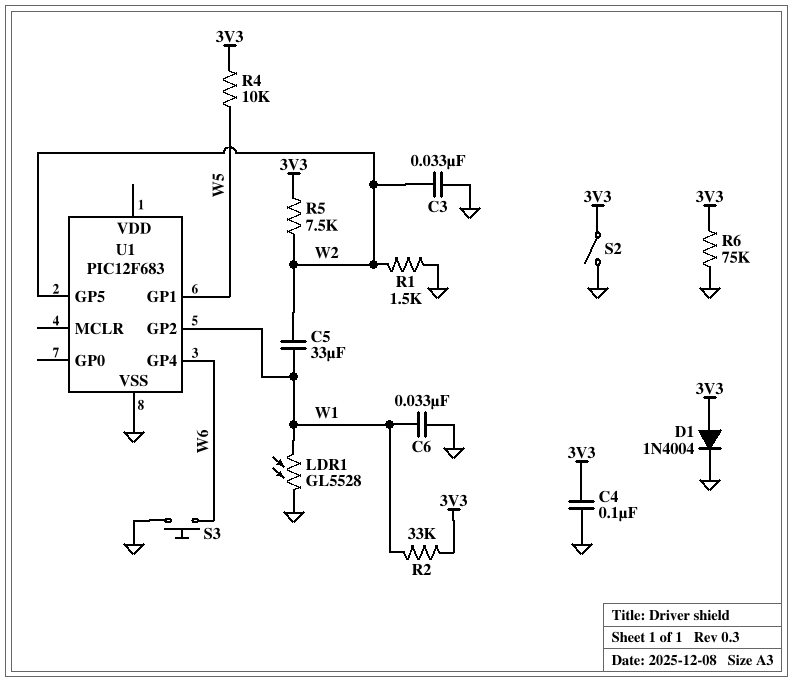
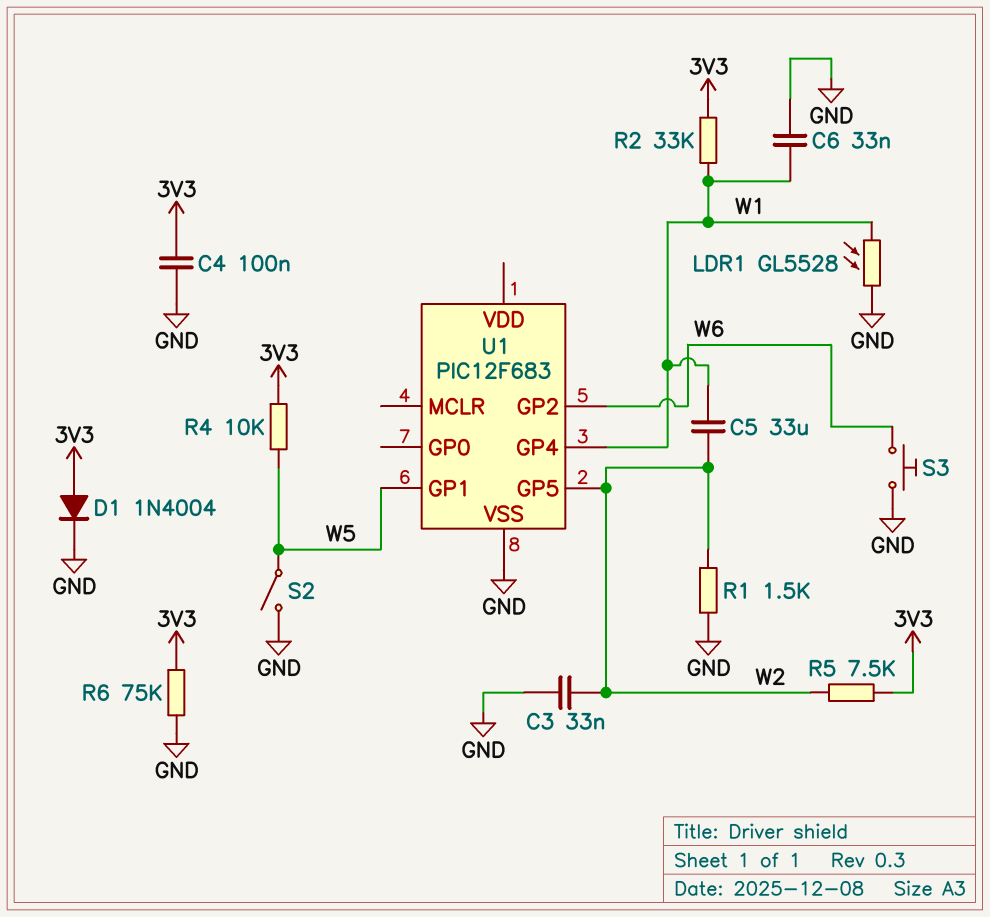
S2: switch (3V3, GND) -> switch (GND, W5)
U1 pin GP2: W1 -> W6
U1 pin GP4: W6 -> W1

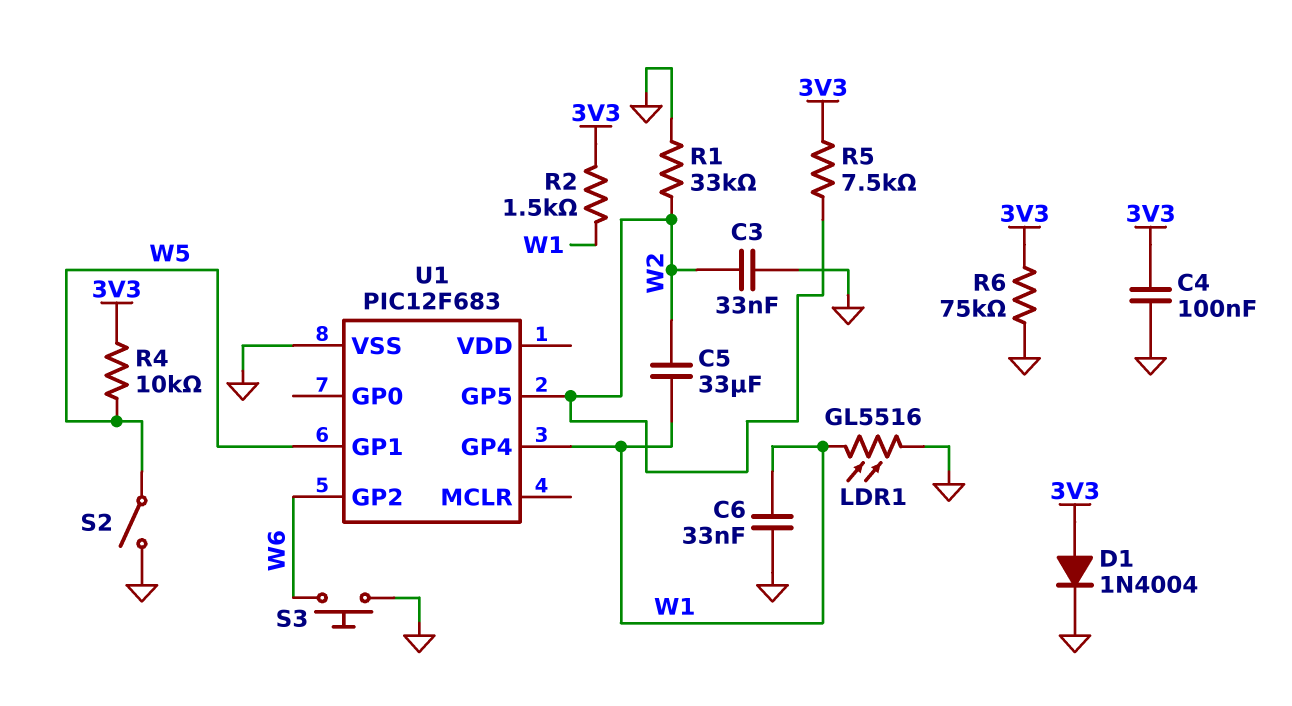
LDR1: GL5528 (GND, W1) -> GL5516 (GND, W1)
R1: 1.5k (GND, W2) -> 33k (GND, W2)
R2: 33k (3V3, W1) -> 1.5k (3V3, W1)

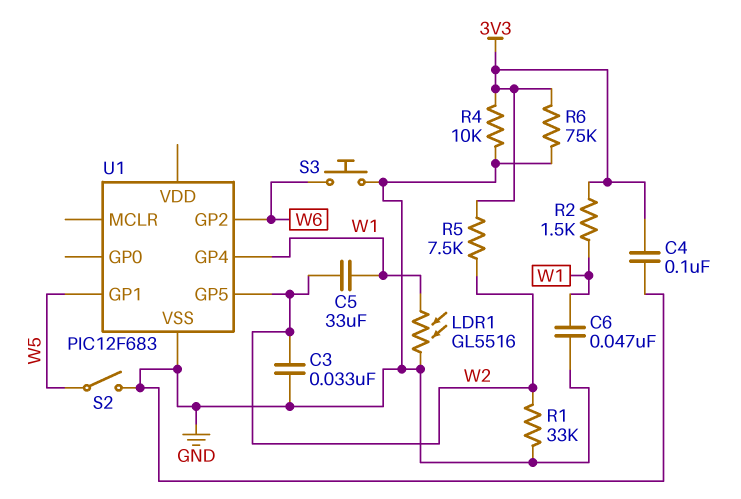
C6: 33nF (GND, W1) -> 47nF (GND, W1)
D1: diode 1N4004 (A 3V3, K GND) -> none
R4: 10k (3V3, W5) -> 10k (3V3, GND)

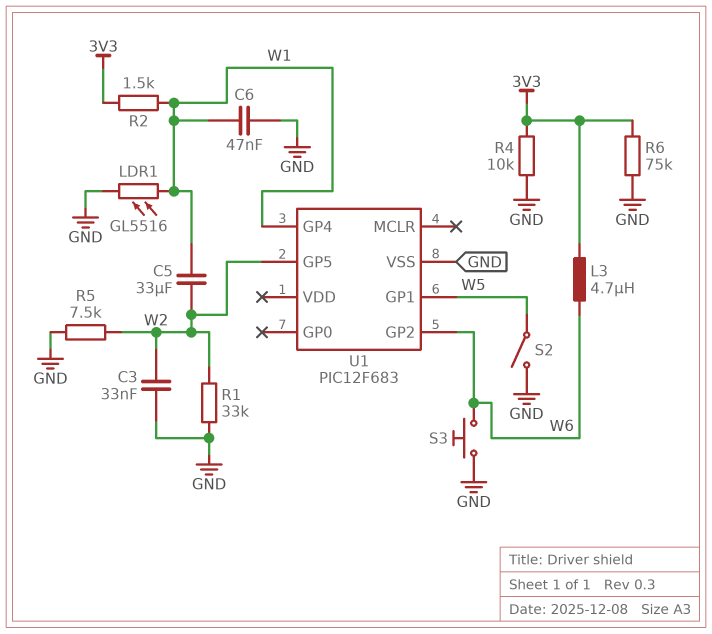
C4: 100nF (3V3, GND) -> none
L3: none -> 4.7uH (3V3, W6)
R5: 7.5k (3V3, W2) -> 7.5k (GND, W2)

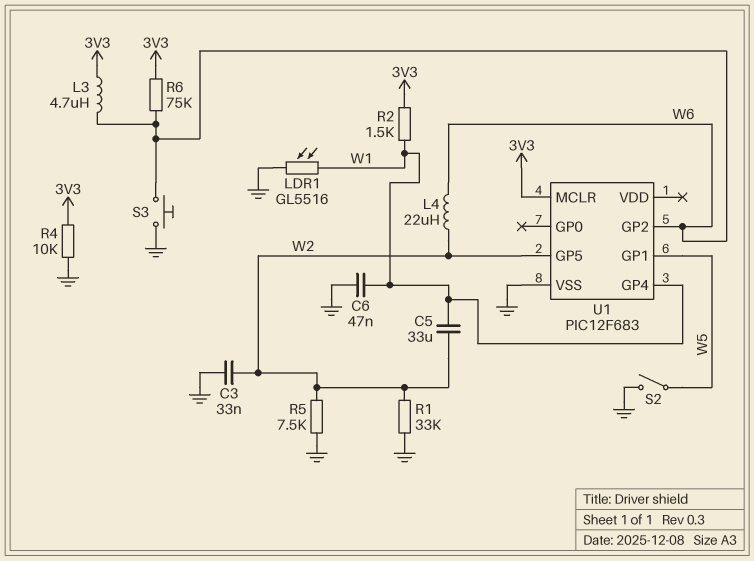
L4: none -> 22uH (W2, W6)
R6: 75k (3V3, GND) -> 75k (3V3, W6)
U1 pin MCLR: none -> 3V3

